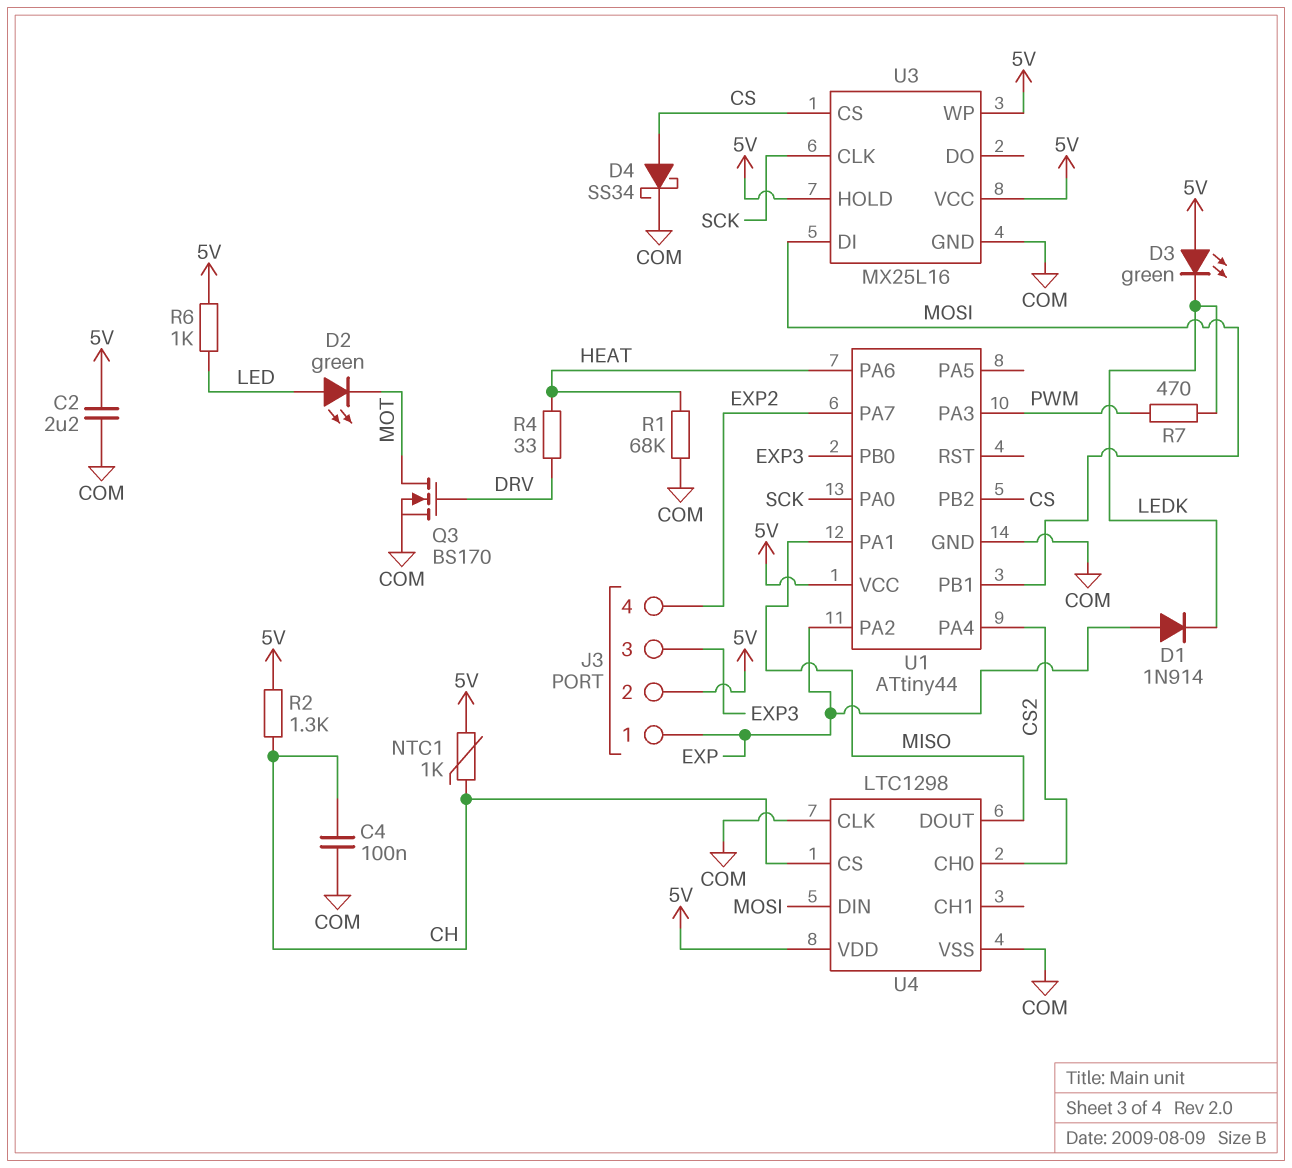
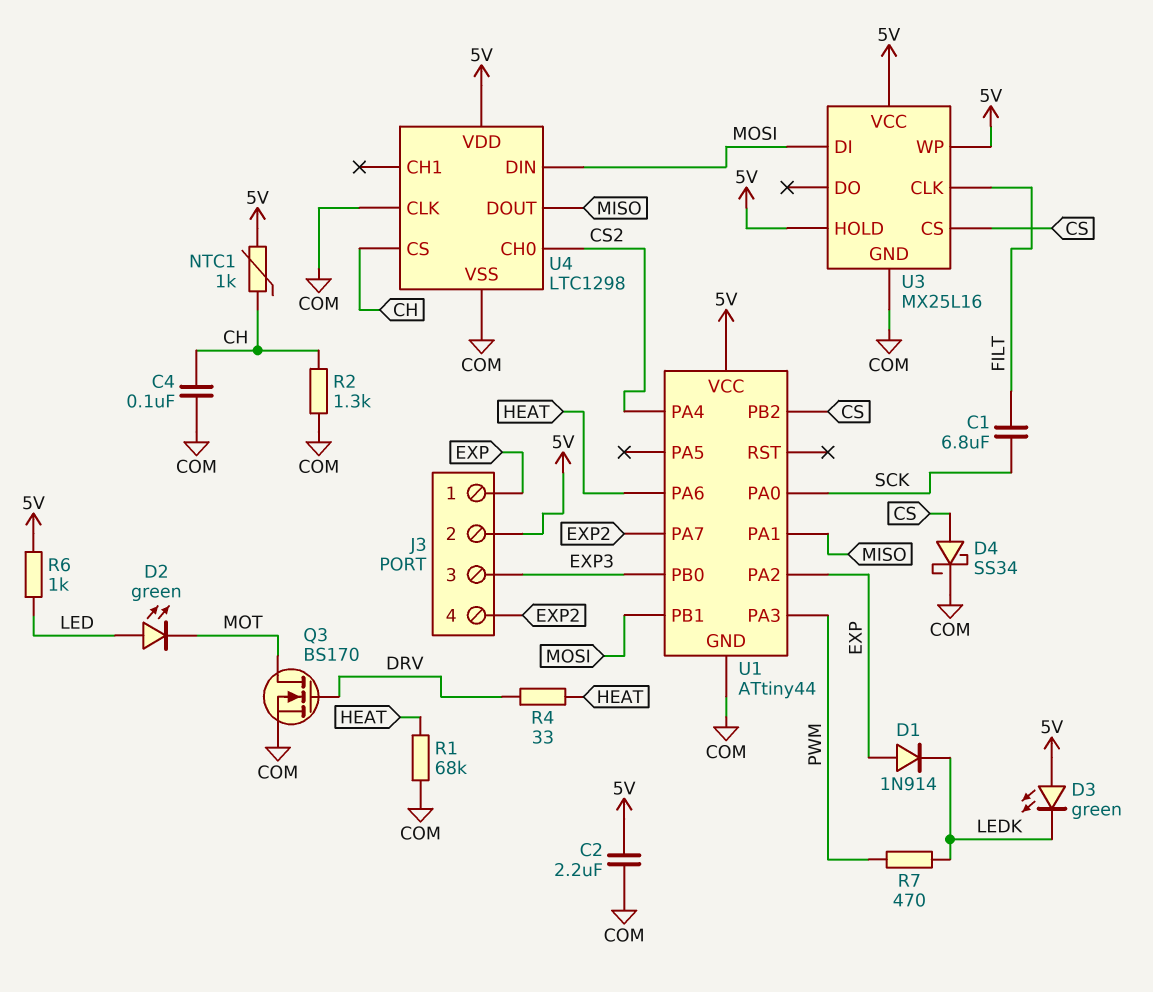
C1: none -> 6.8uF (FILT, SCK)
R2: 1.3k (5V, CH) -> 1.3k (CH, COM)
U3 pin CLK: SCK -> FILT

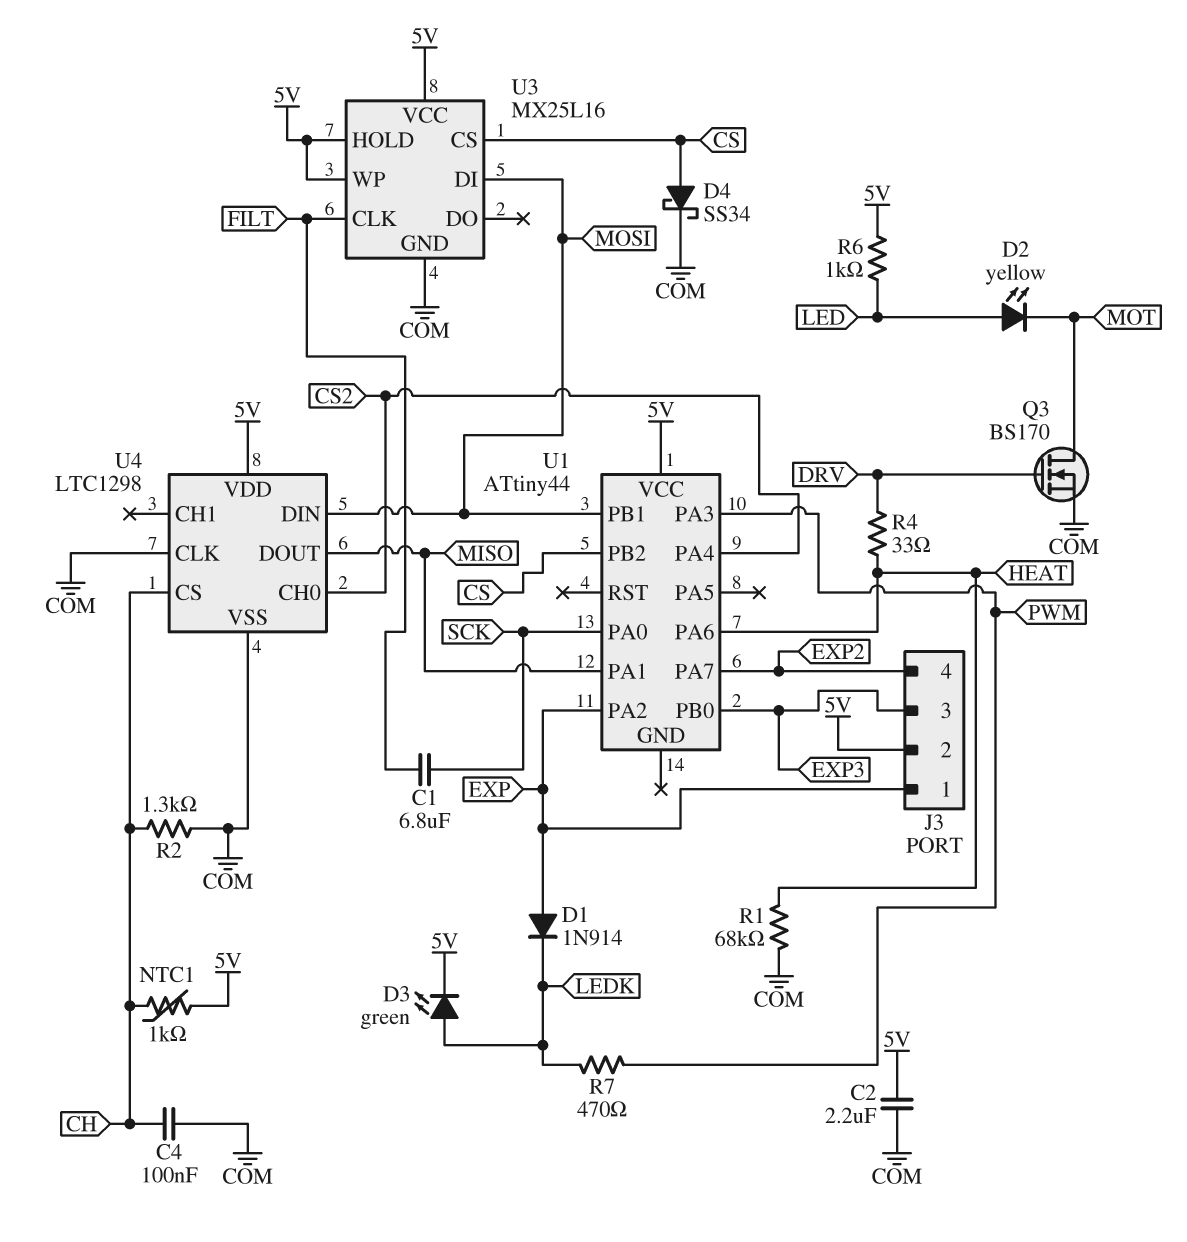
D2: LED green (A LED, K MOT) -> LED yellow (A LED, K MOT)
D3: LED green (A 5V, K LEDK) -> LED green (A LEDK, K 5V)
U1 pin GND: COM -> none

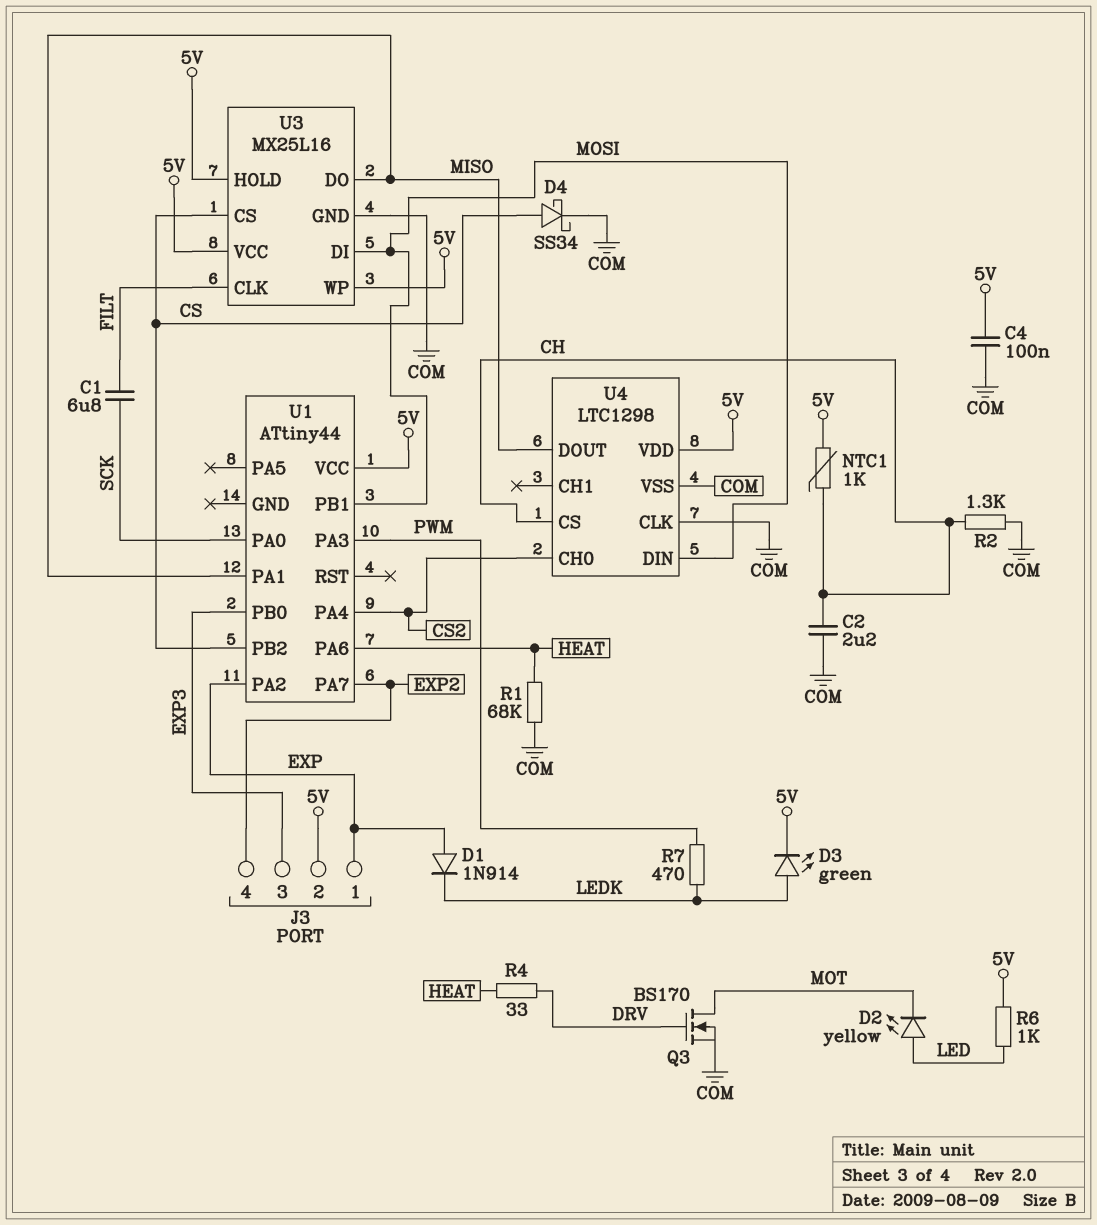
C2: 2.2uF (5V, COM) -> 2.2uF (CH, COM)
C4: 100nF (CH, COM) -> 100nF (5V, COM)
U3 pin DO: none -> MISO

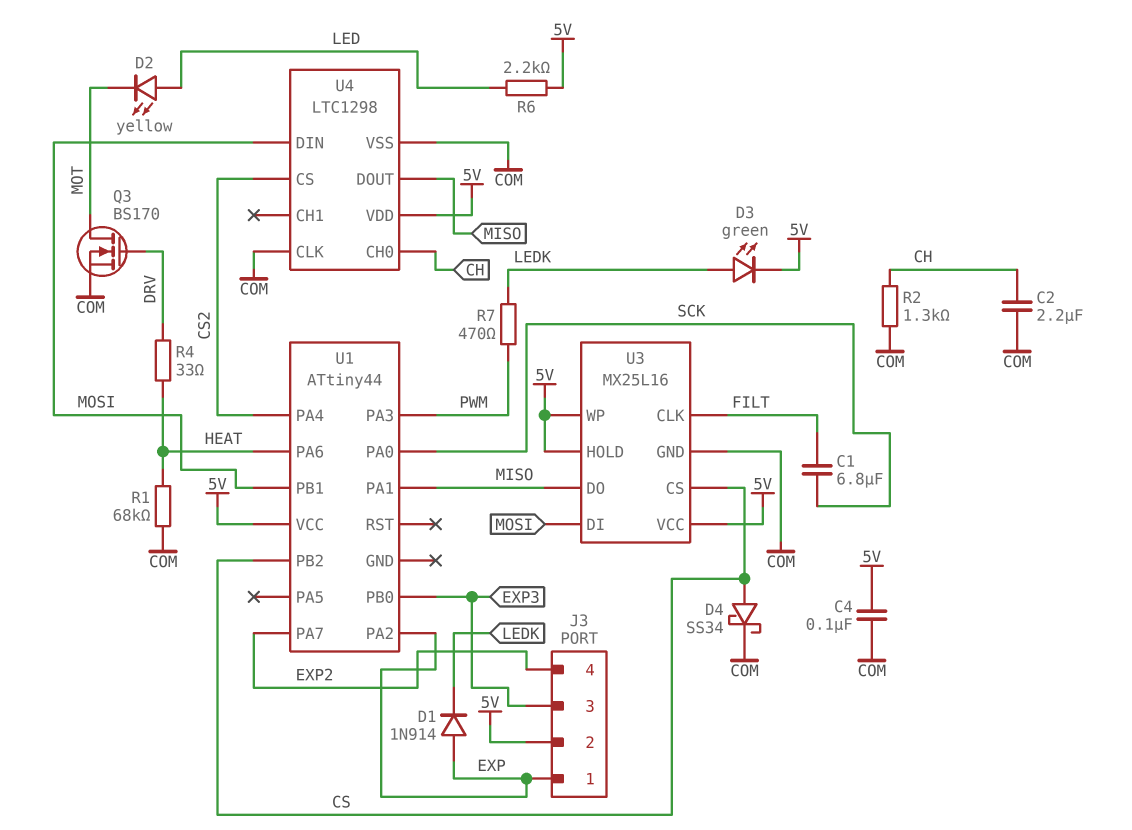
NTC1: 1k (5V, CH) -> none
R6: 1k (5V, LED) -> 2.2k (5V, LED)
U4 pin CH0: CS2 -> CH
U4 pin CS: CH -> CS2

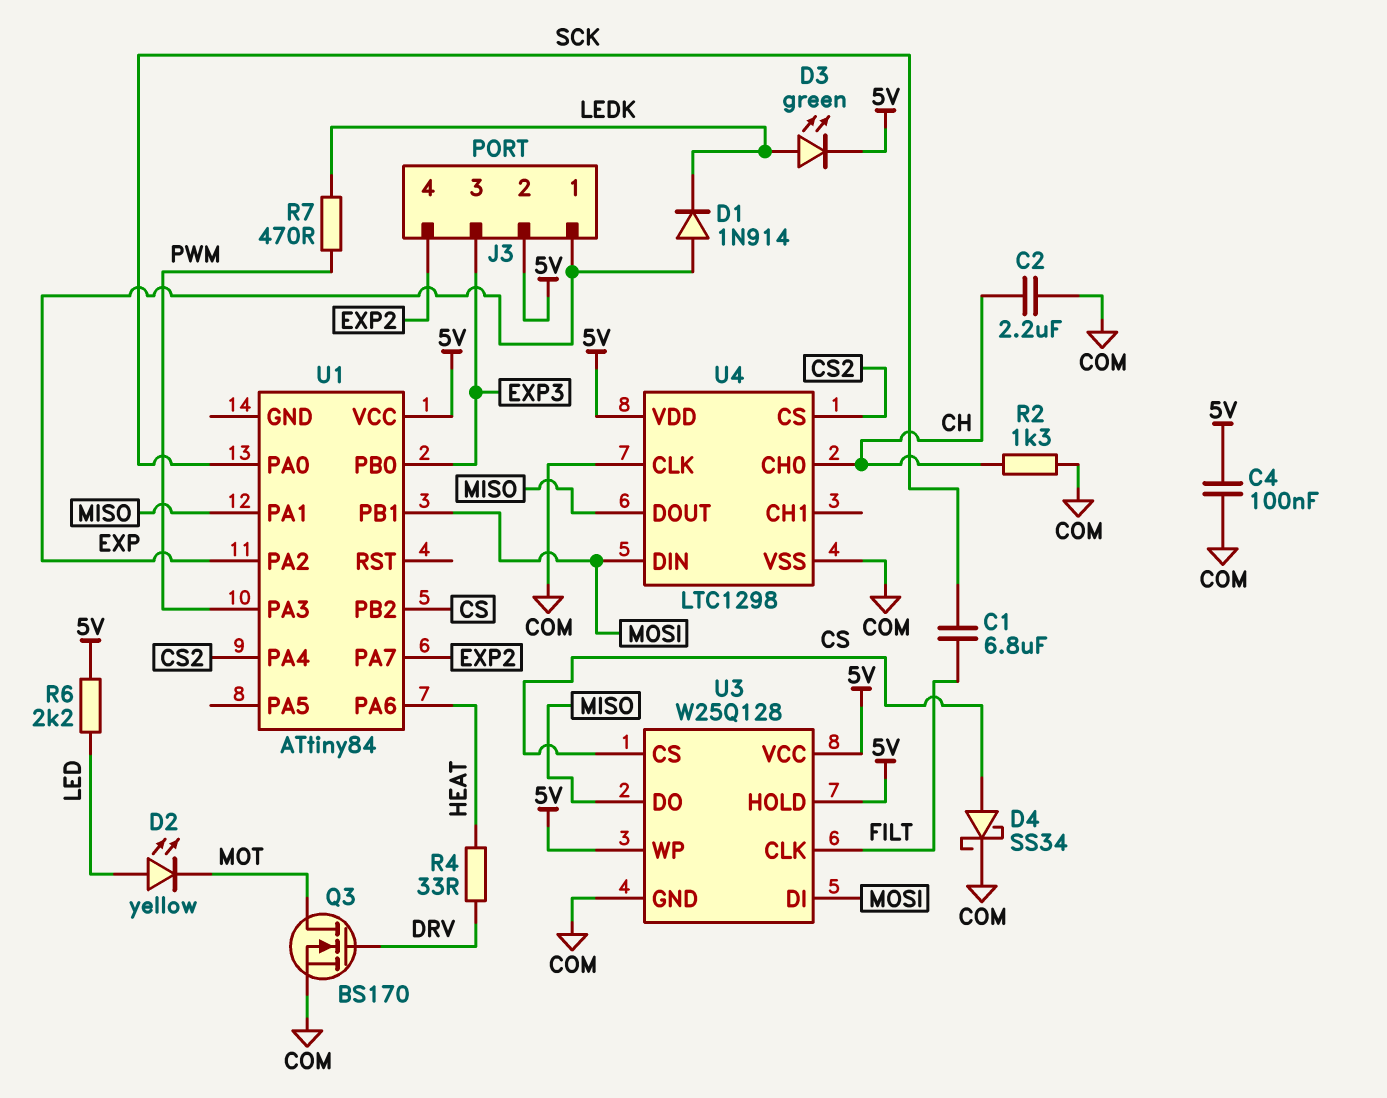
R1: 68k (COM, HEAT) -> none
U1: ATtiny44 -> ATtiny84
U3: MX25L16 -> W25Q128

